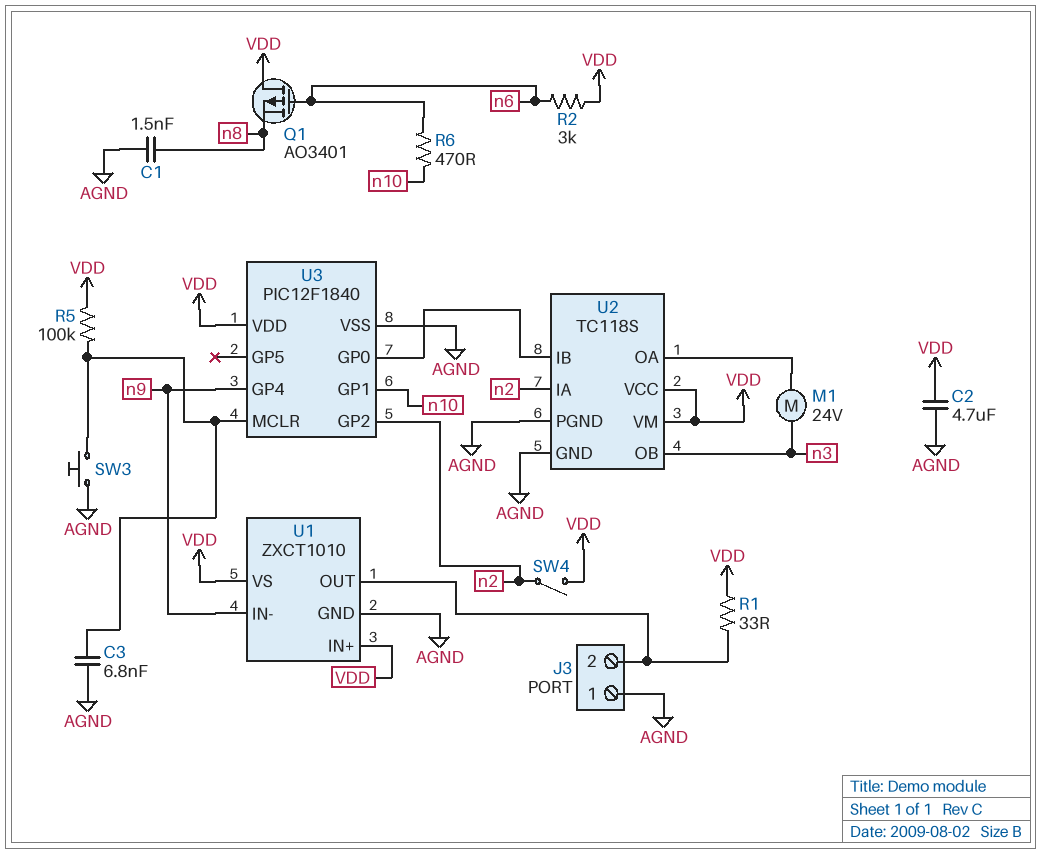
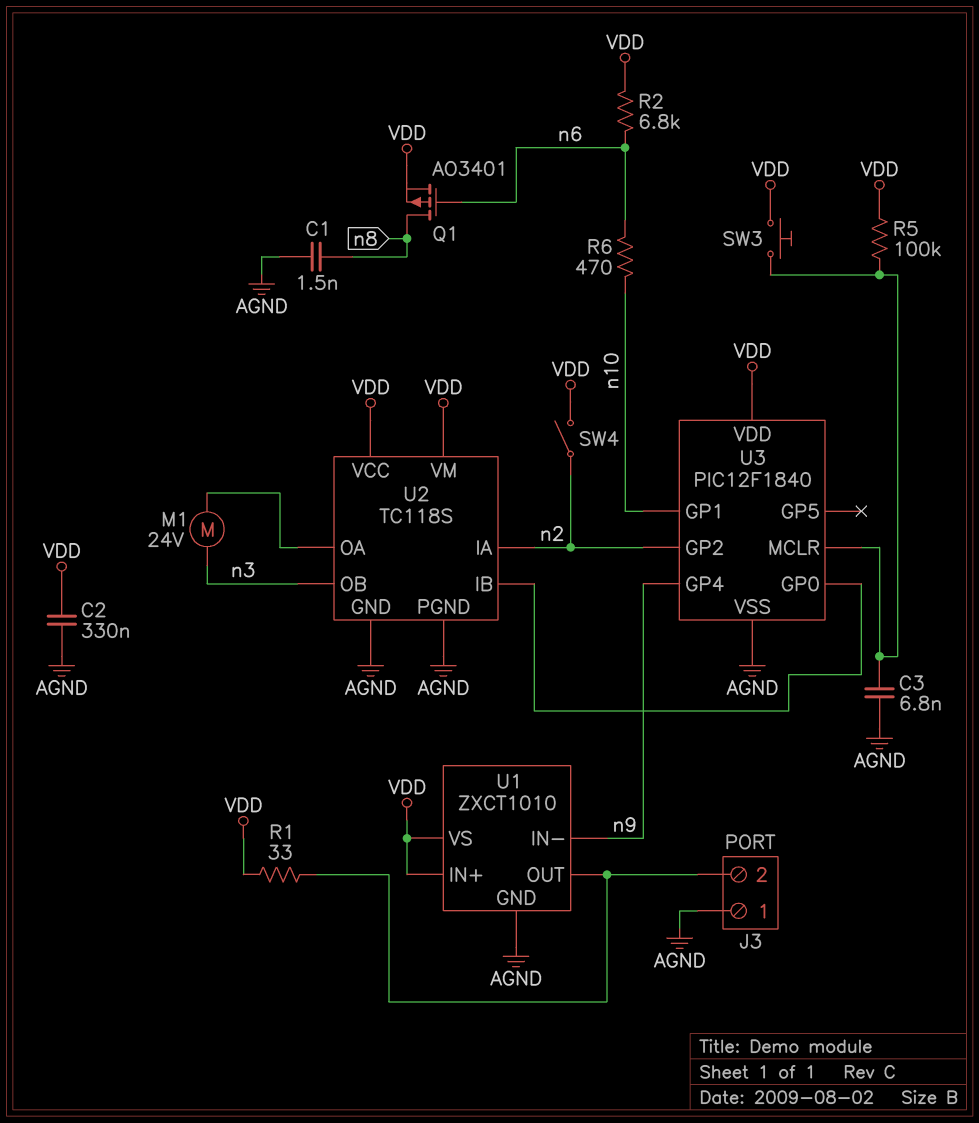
C2: 4.7uF (AGND, VDD) -> 330nF (AGND, VDD)
Q1: PMOS AO3401 (G n6, D VDD, S n8) -> PMOS AO3401 (G n6, D n8, S VDD)
R2: 3k (VDD, n6) -> 6.8k (VDD, n6)
SW3: button (AGND, U3/MCLR) -> button (U3/MCLR, VDD)

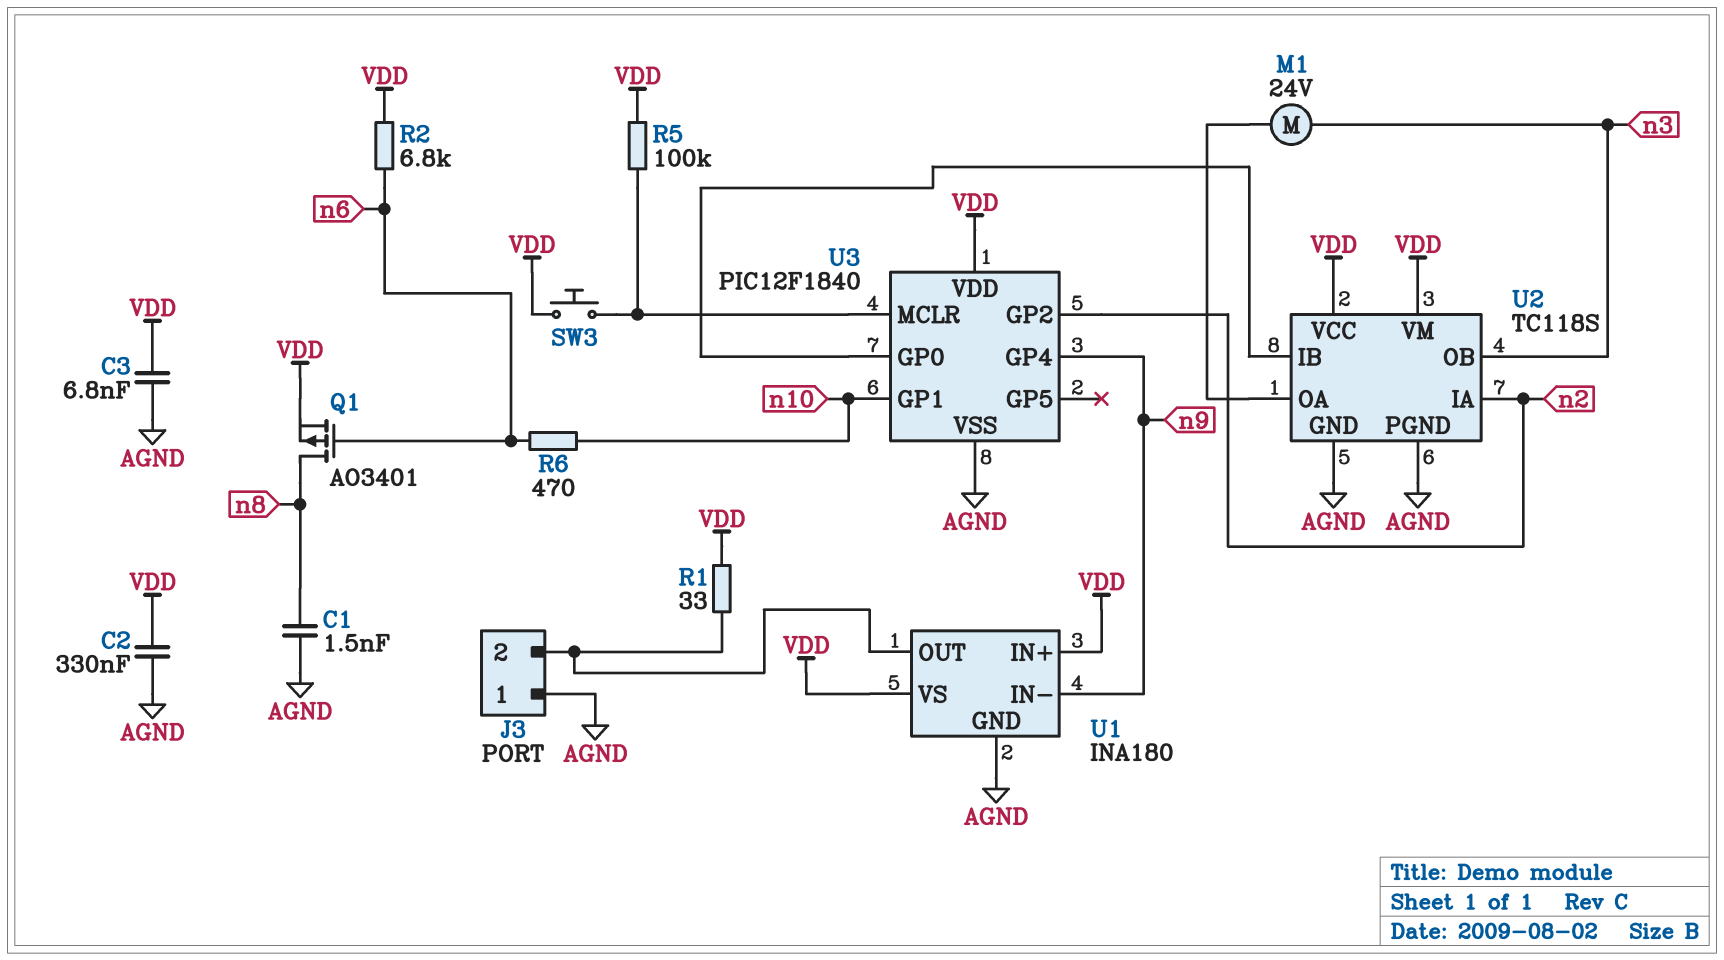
C3: 6.8nF (AGND, U3/MCLR) -> 6.8nF (AGND, VDD)
SW4: switch (VDD, n2) -> none
U1: ZXCT1010 -> INA180

